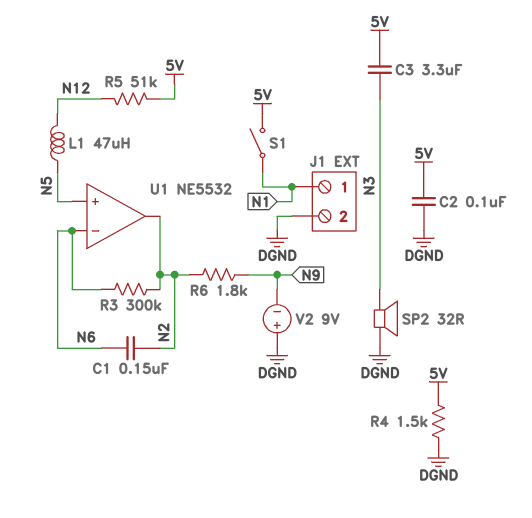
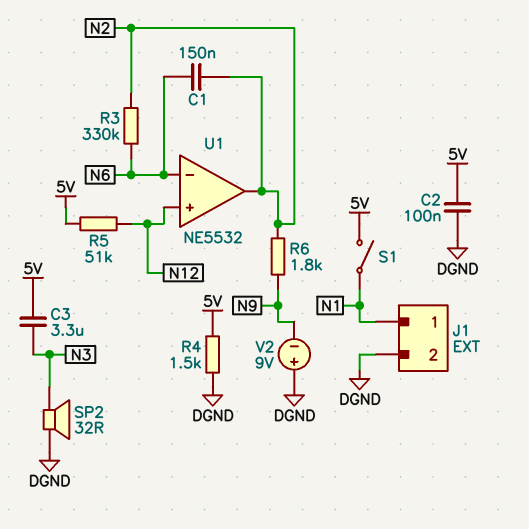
L1: 47uH (N5, N12) -> none
R3: 300k (N2, N6) -> 330k (N2, N6)
U1 pin in+: N5 -> N12

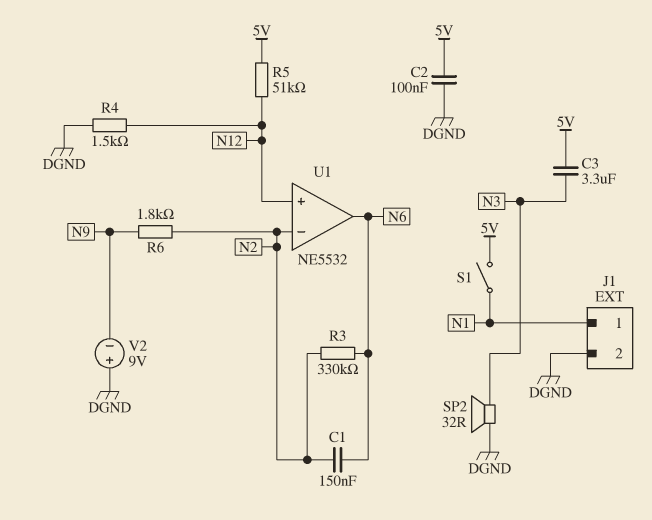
R4: 1.5k (5V, DGND) -> 1.5k (DGND, N12)
U1 pin in-: N6 -> N2
U1 pin out: N2 -> N6

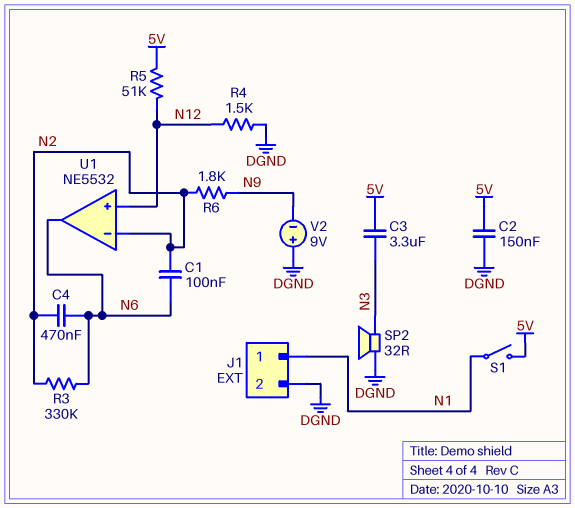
C1: 150nF (N2, N6) -> 100nF (N2, N6)
C2: 100nF (5V, DGND) -> 150nF (5V, DGND)
C4: none -> 470nF (N2, N6)

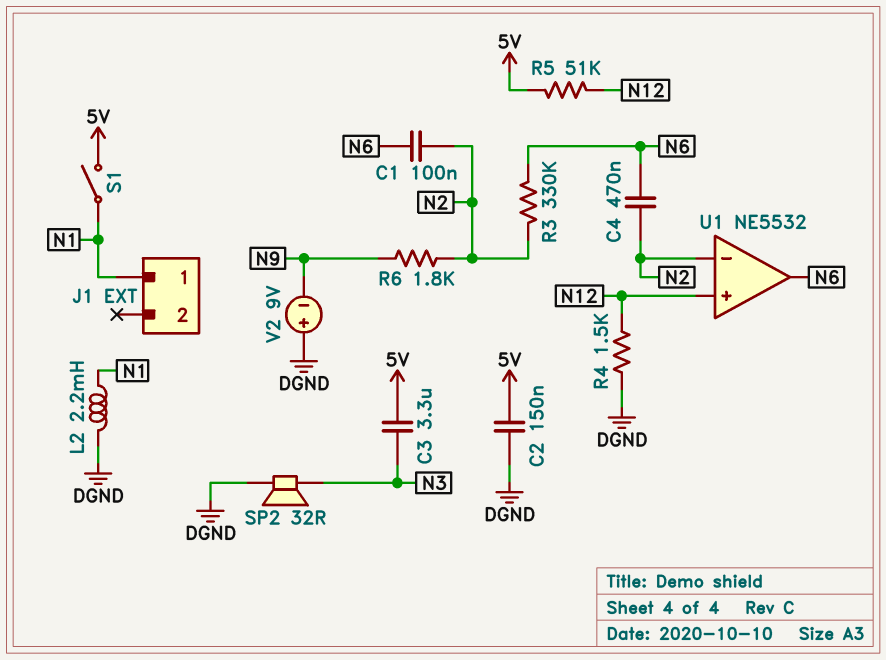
J1 pin 2: DGND -> none
L2: none -> 2.2mH (DGND, N1)

